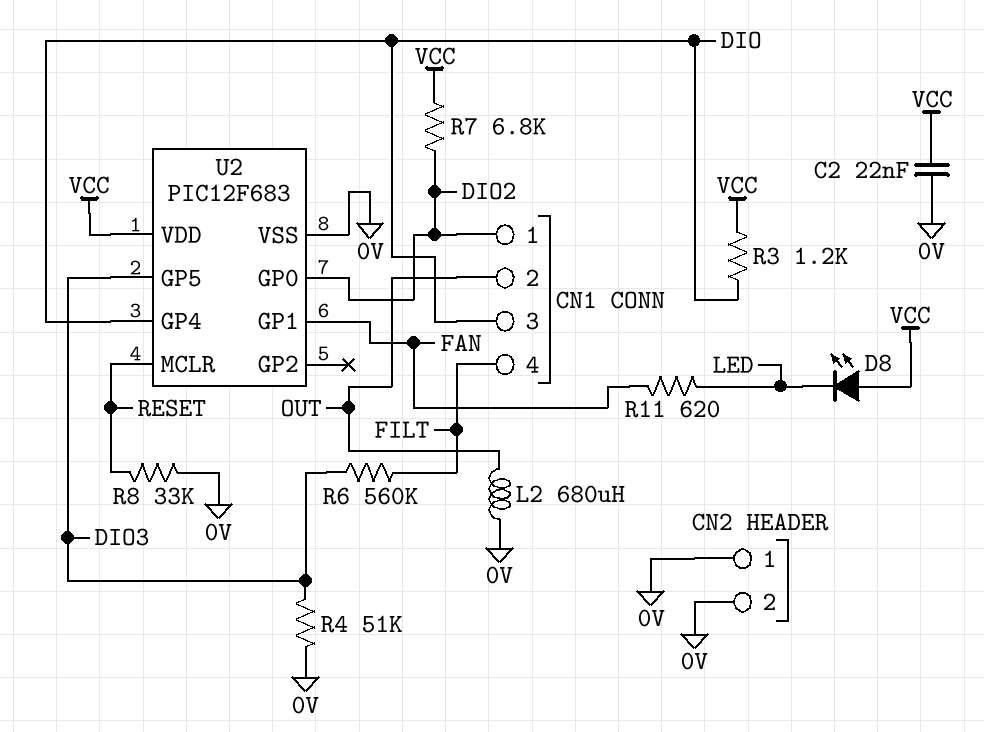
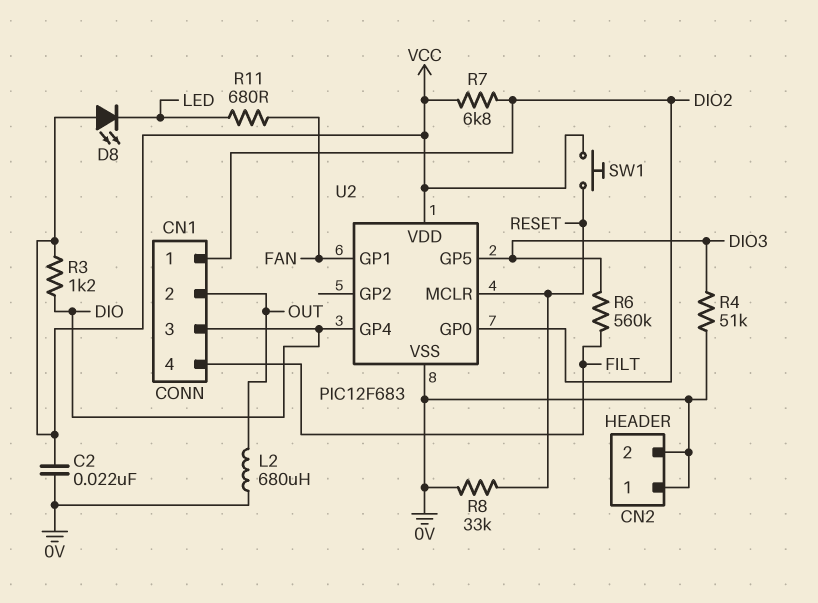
R11: 620 (FAN, LED) -> 680 (FAN, LED)
SW1: none -> button (RESET, VCC)

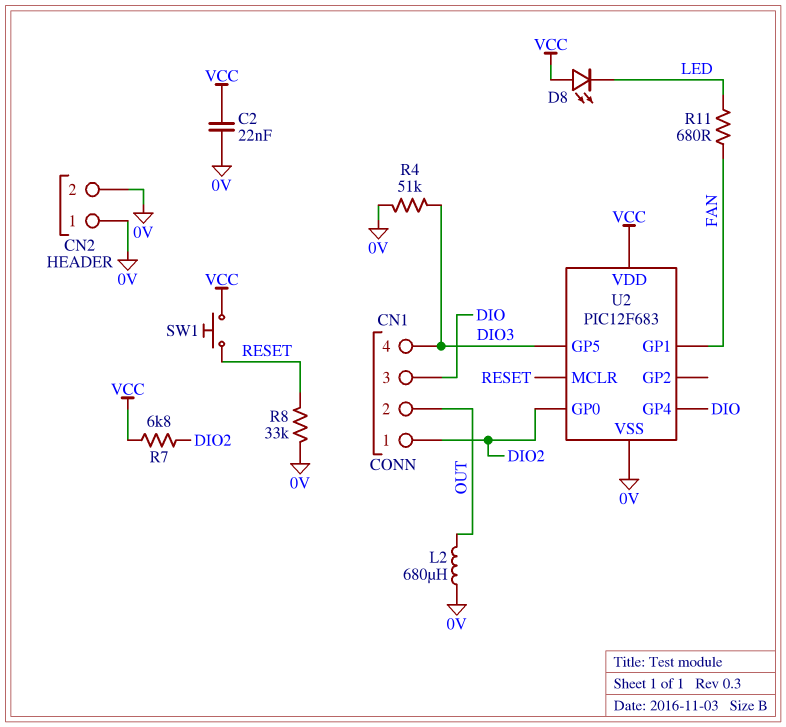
CN1 pin 4: FILT -> DIO3
R3: 1.2k (DIO, VCC) -> none
R6: 560k (DIO3, FILT) -> none

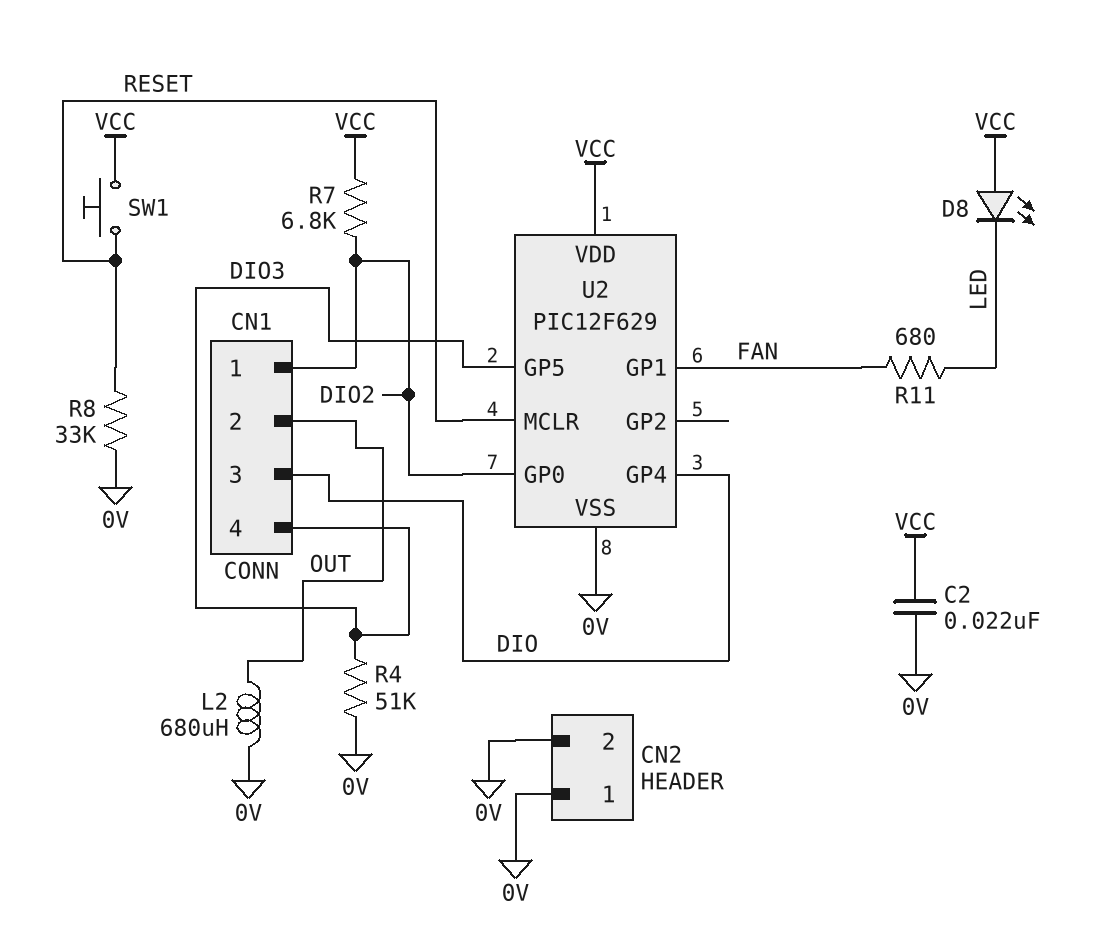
U2: PIC12F683 -> PIC12F629

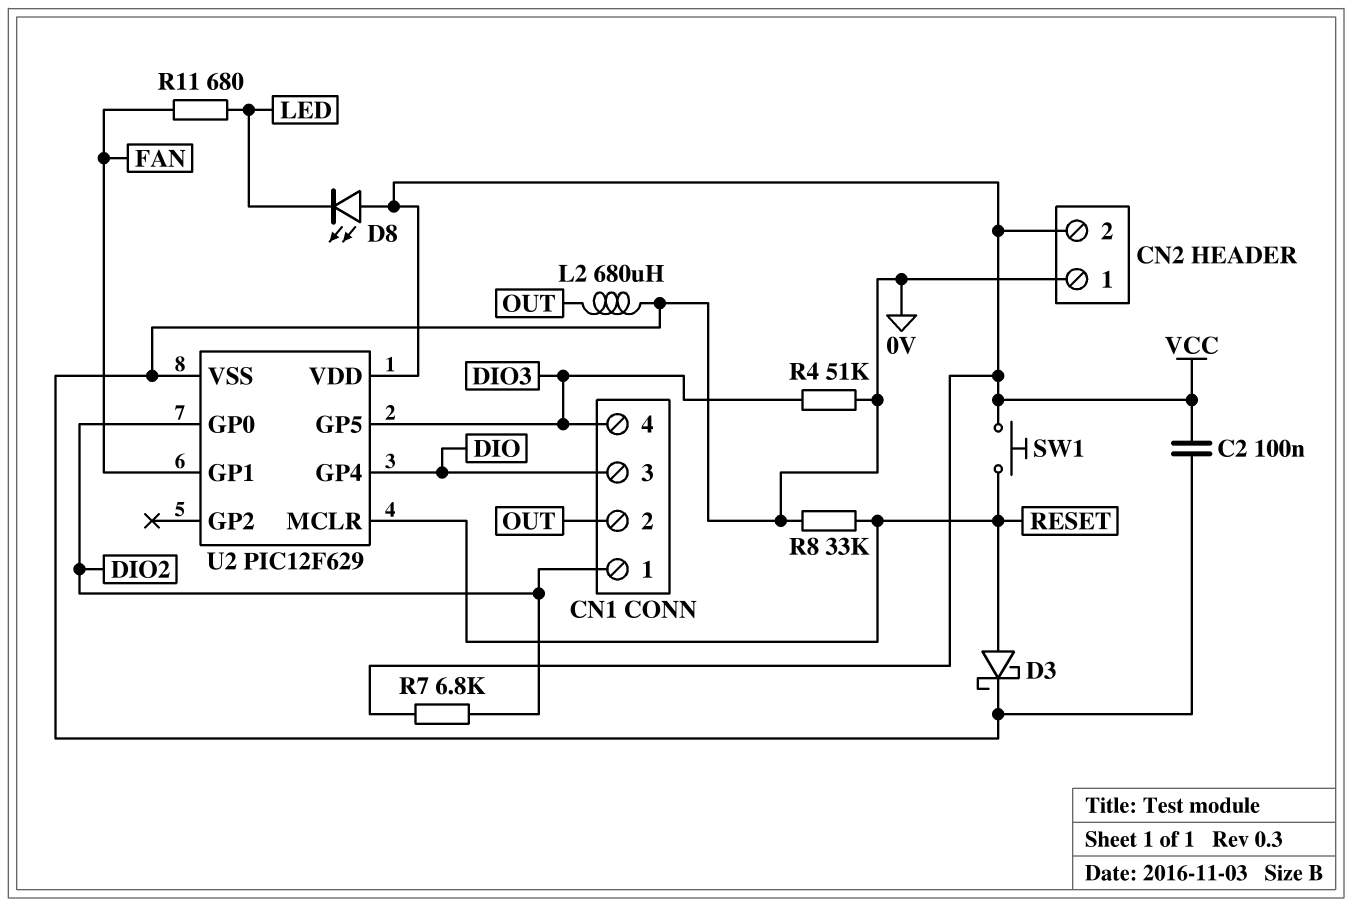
C2: 22nF (0V, VCC) -> 100nF (0V, VCC)
CN2 pin 2: 0V -> VCC
D3: none -> schottky (A RESET, K 0V)

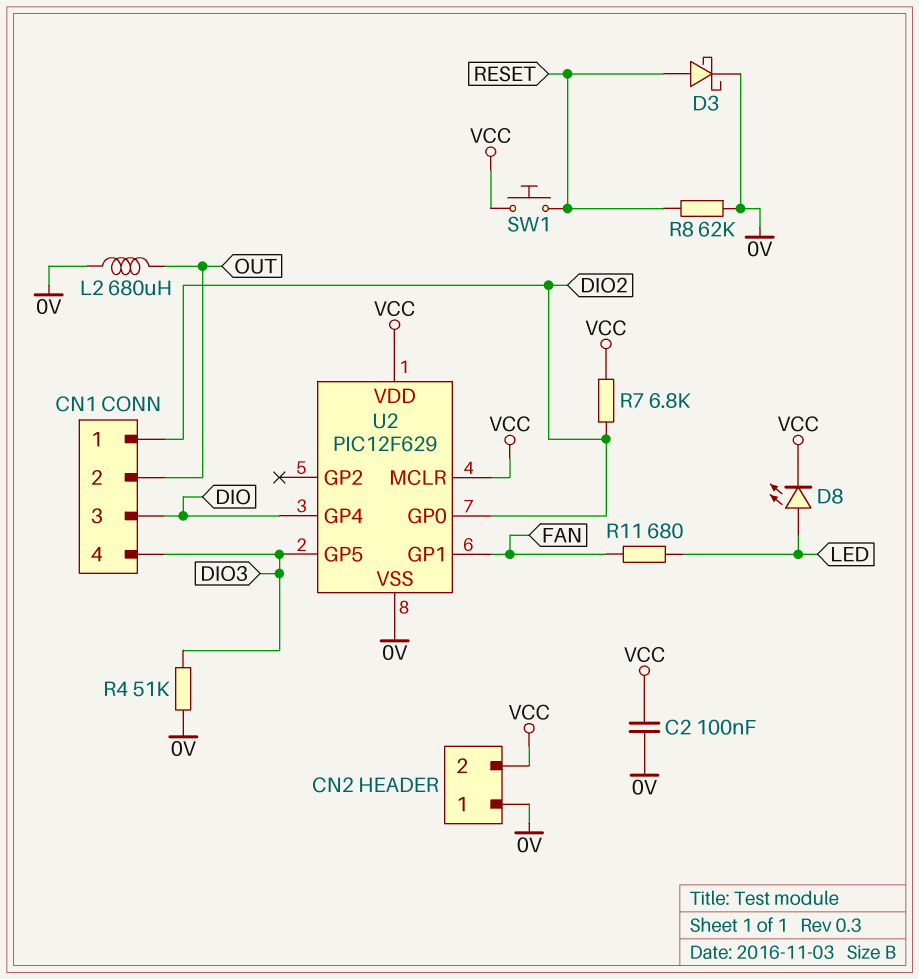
D8: LED (A VCC, K LED) -> LED (A LED, K VCC)
R8: 33k (0V, RESET) -> 62k (0V, RESET)
U2 pin MCLR: RESET -> VCC

